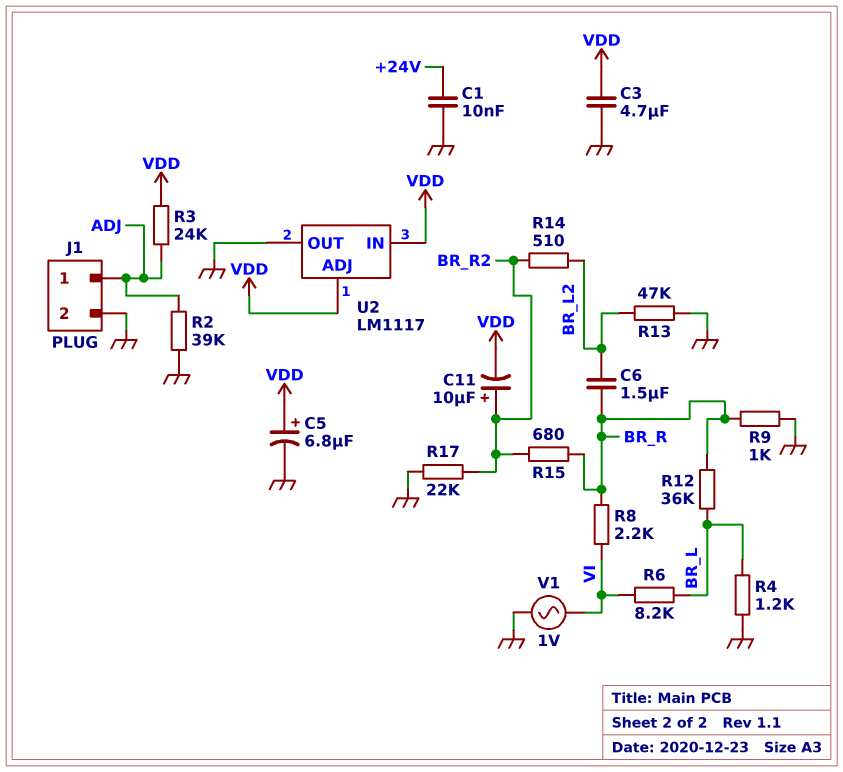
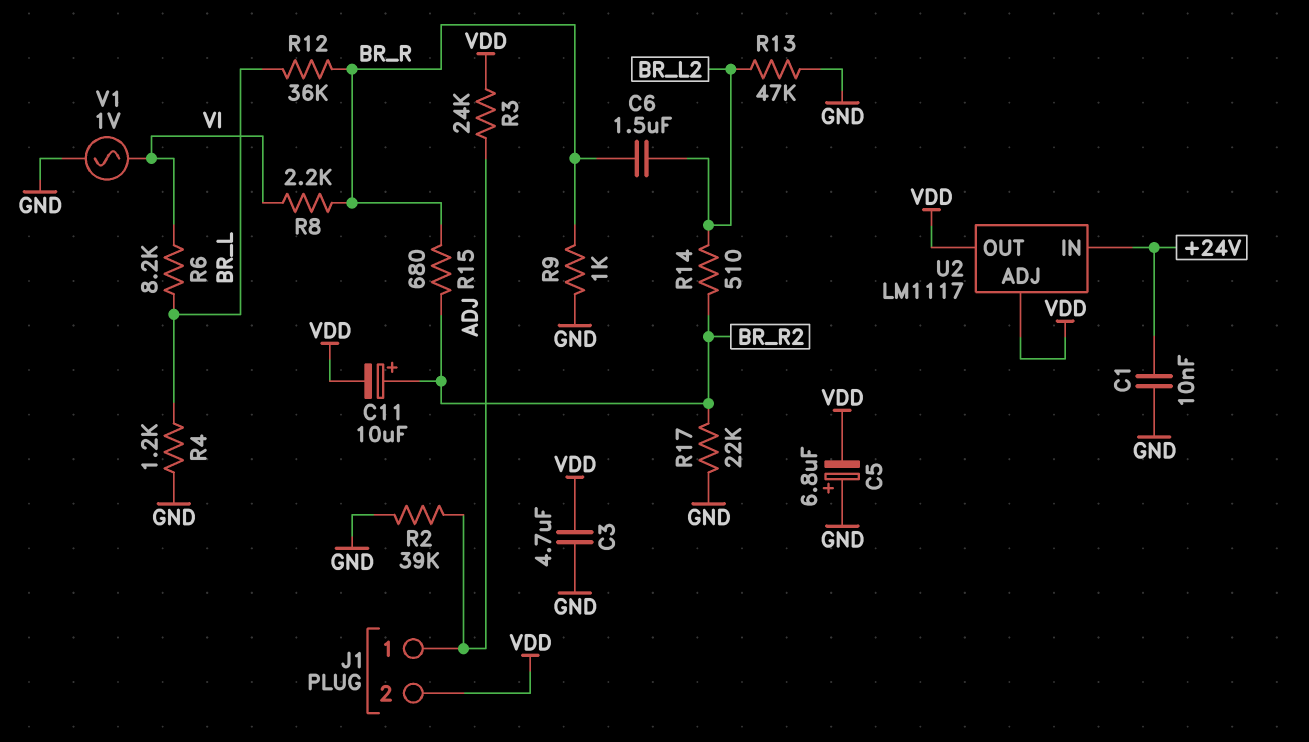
C5: 6.8uF (plus VDD, minus GND) -> 6.8uF (plus GND, minus VDD)
J1 pin 2: GND -> VDD
U2 pin IN: VDD -> +24V
U2 pin OUT: GND -> VDD

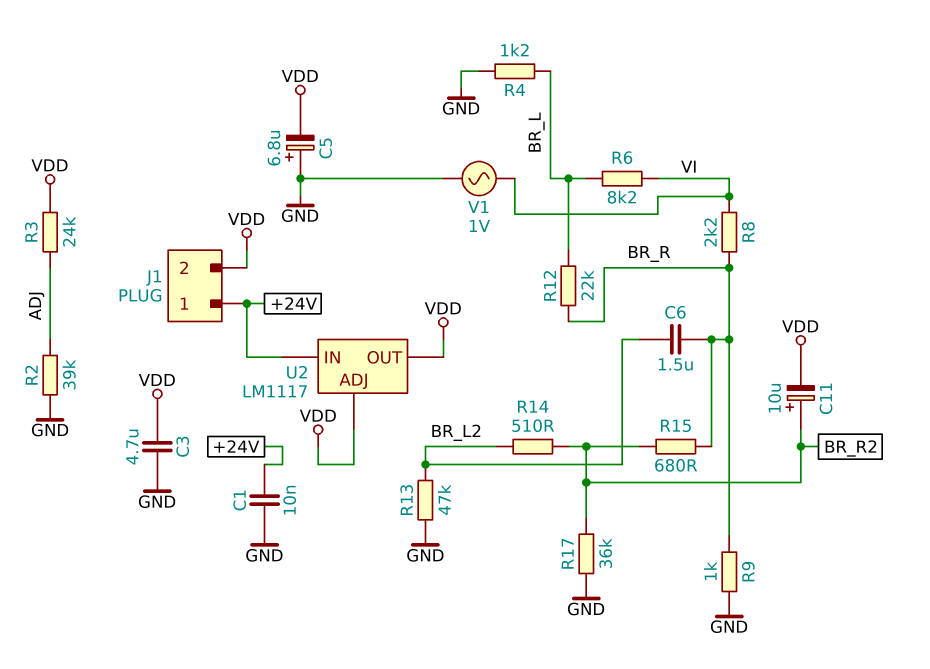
J1 pin 1: ADJ -> +24V
R12: 36k (BR_L, BR_R) -> 22k (BR_L, BR_R)
R17: 22k (BR_R2, GND) -> 36k (BR_R2, GND)

